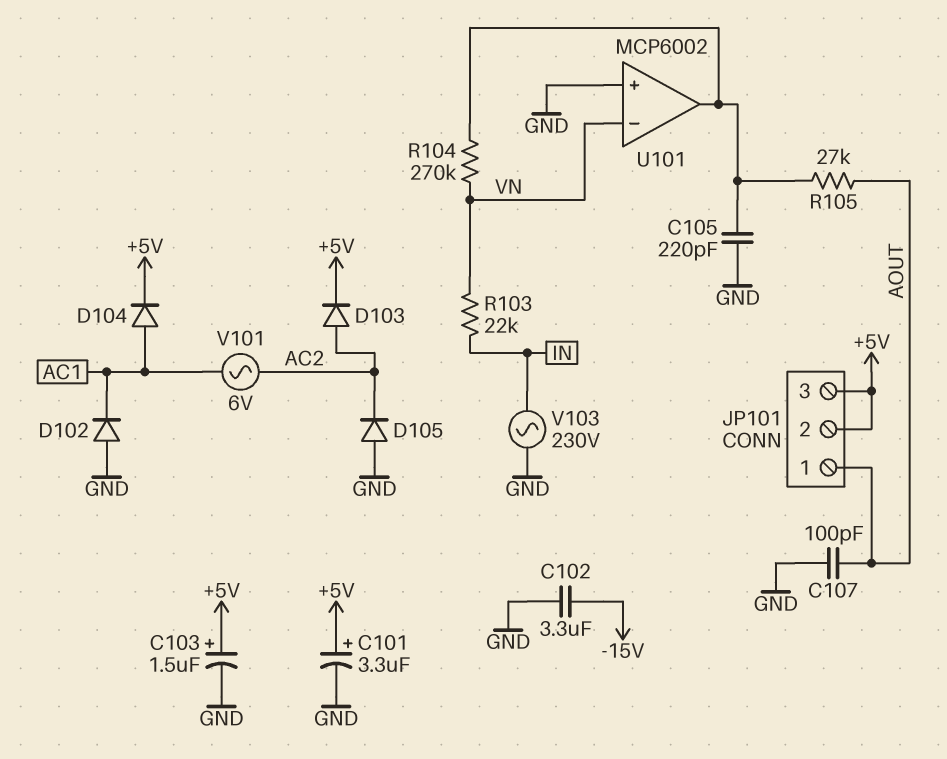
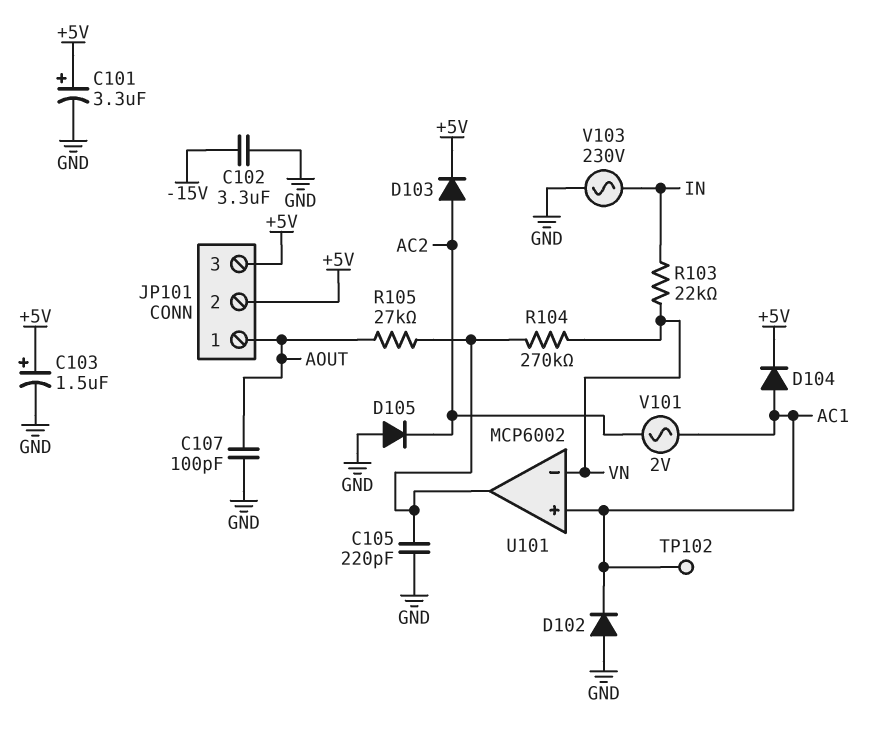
TP102: none -> test point (AC1)
U101 pin in+: GND -> AC1
V101: AC 6V (AC1, AC2) -> AC 2V (AC1, AC2)

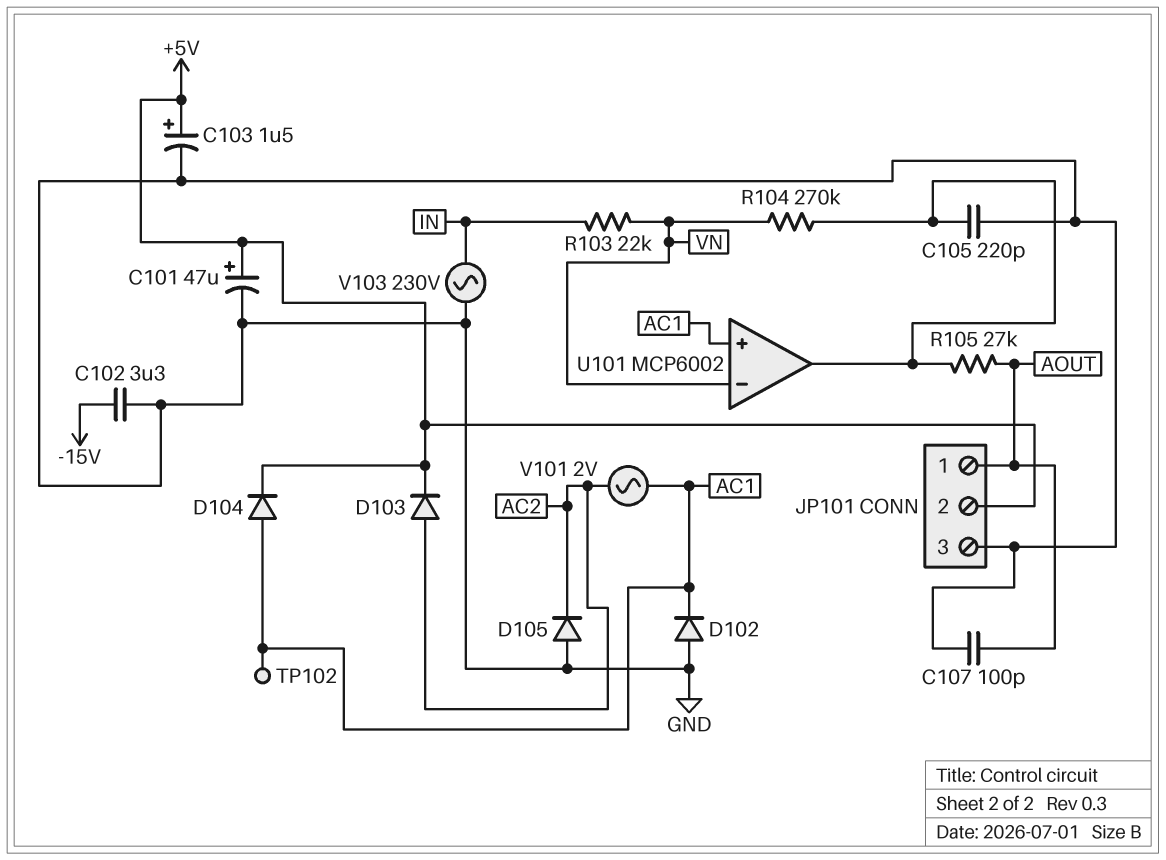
C101: 3.3uF (plus +5V, minus GND) -> 47uF (plus +5V, minus GND)
JP101 pin 3: +5V -> GND

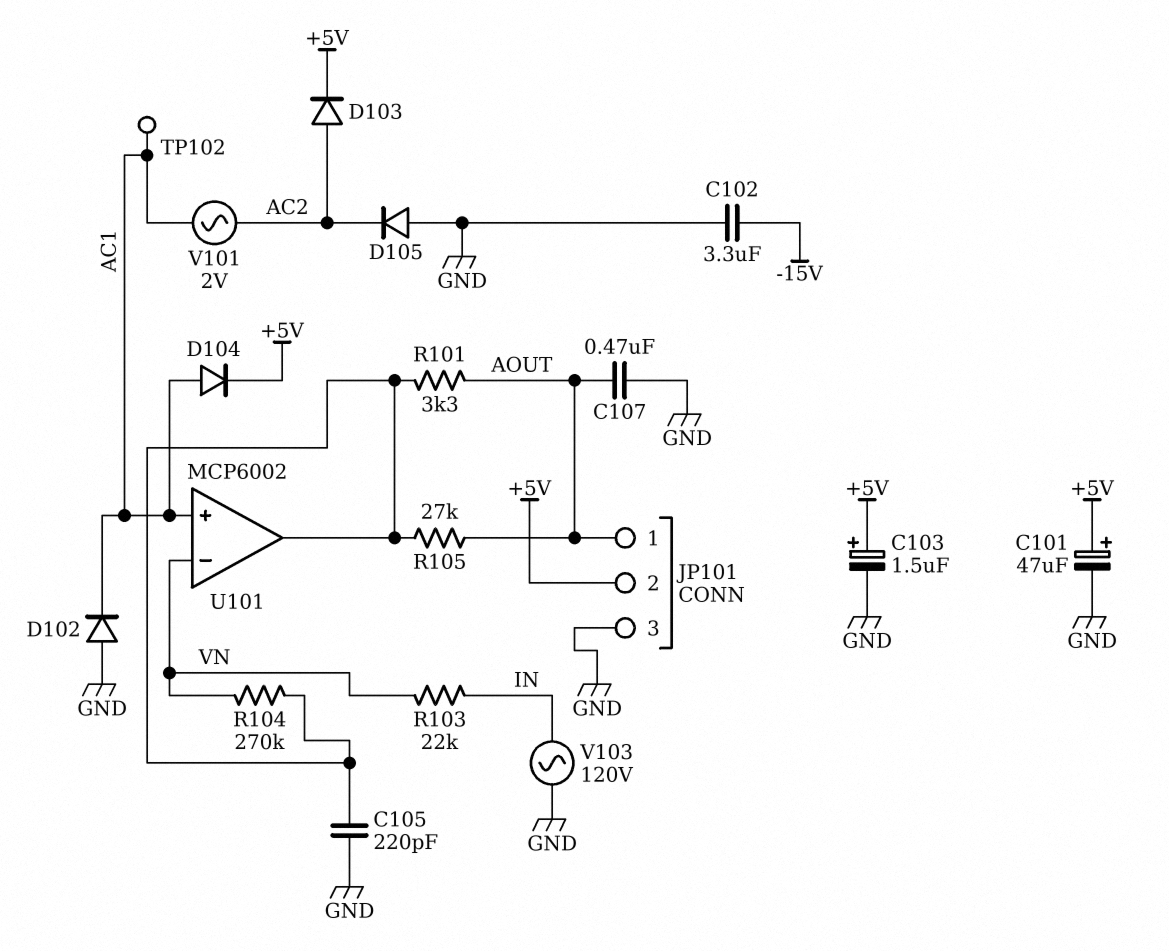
C107: 100pF (AOUT, GND) -> 470nF (AOUT, GND)
R101: none -> 3.3k (AOUT, U101/out)
V103: AC 230V (GND, IN) -> AC 120V (GND, IN)

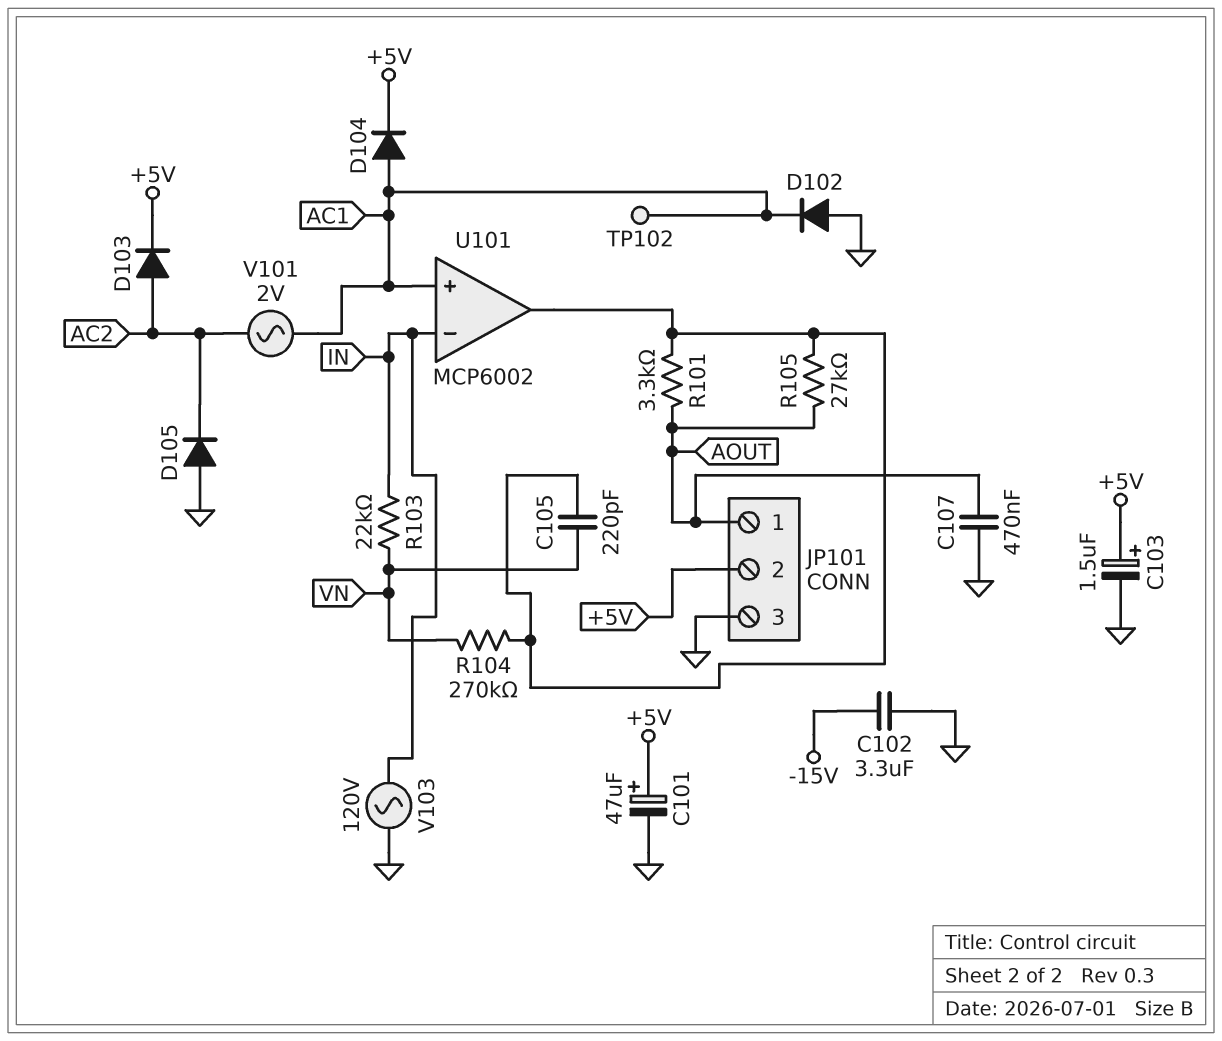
C105: 220pF (GND, U101/out) -> 220pF (U101/out, VN)
U101 pin in-: VN -> IN

